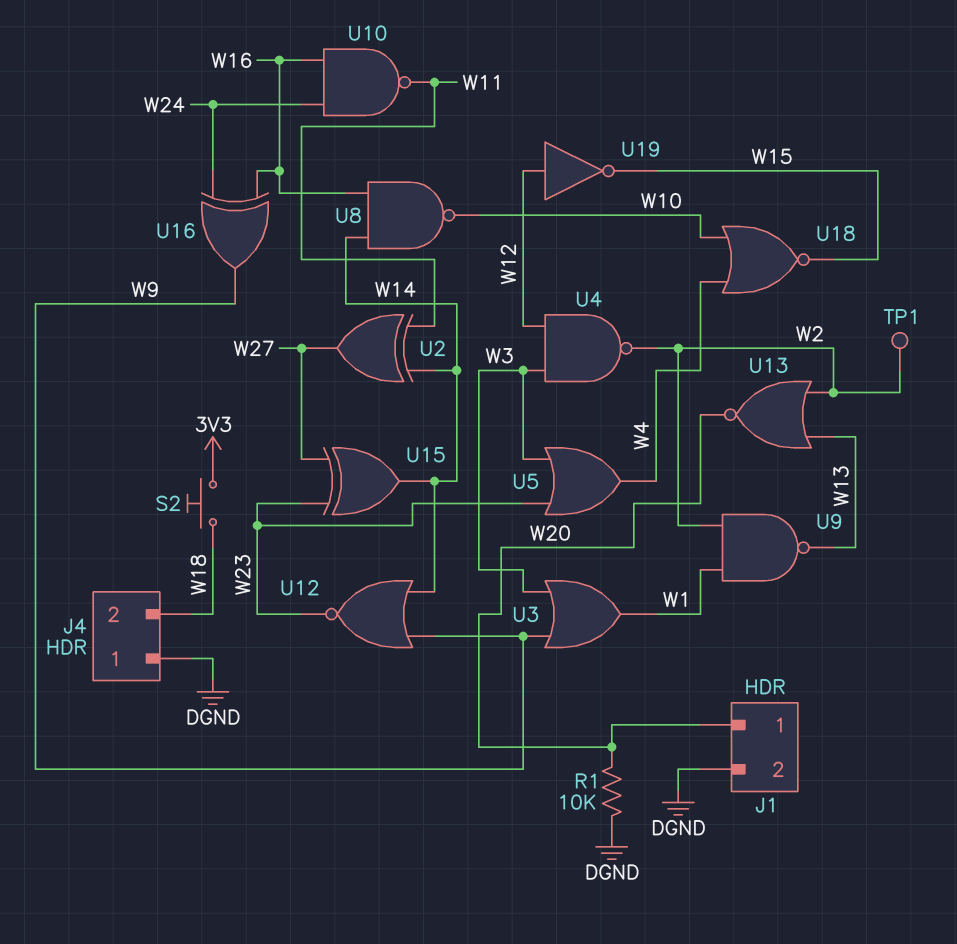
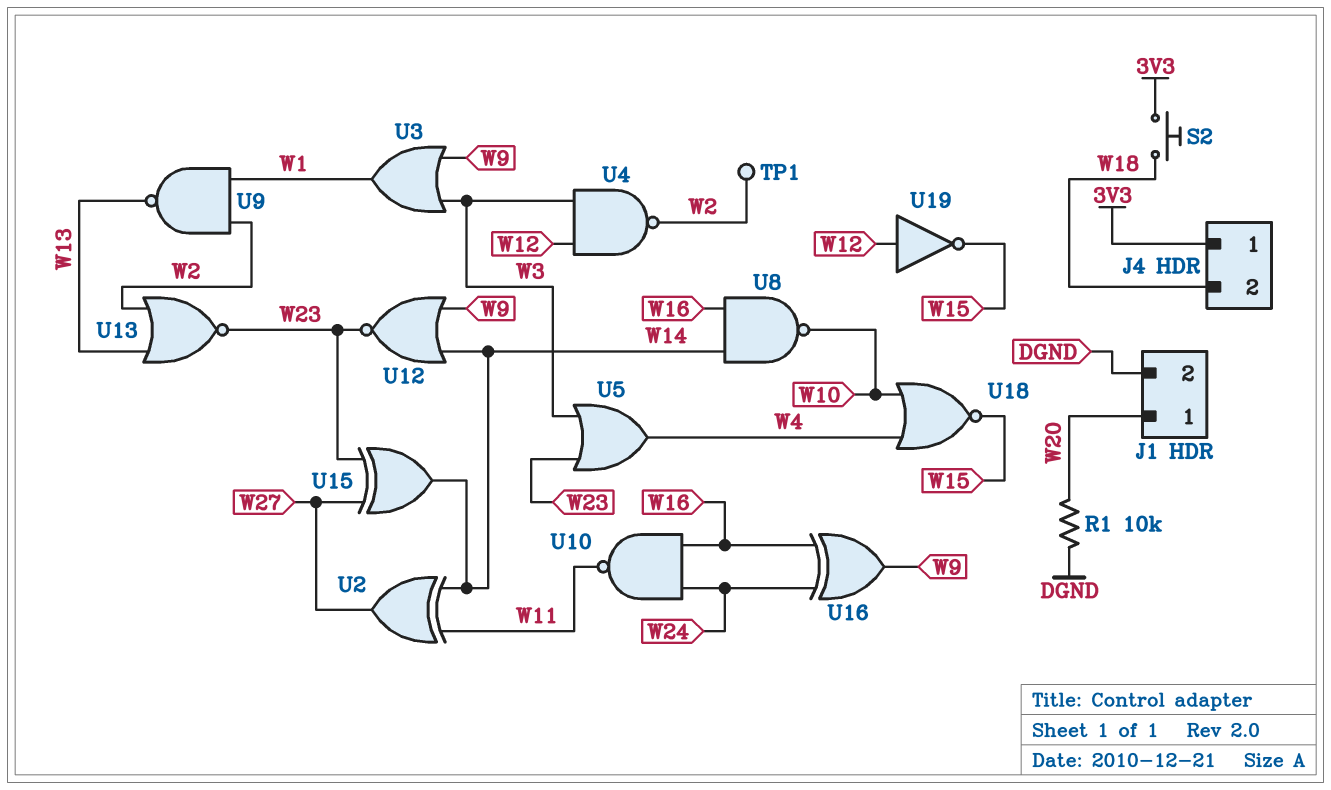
J4 pin 1: DGND -> 3V3
U13: NOR (in W2, in W13, out W20) -> NOR (in W2, in W13, out W23)

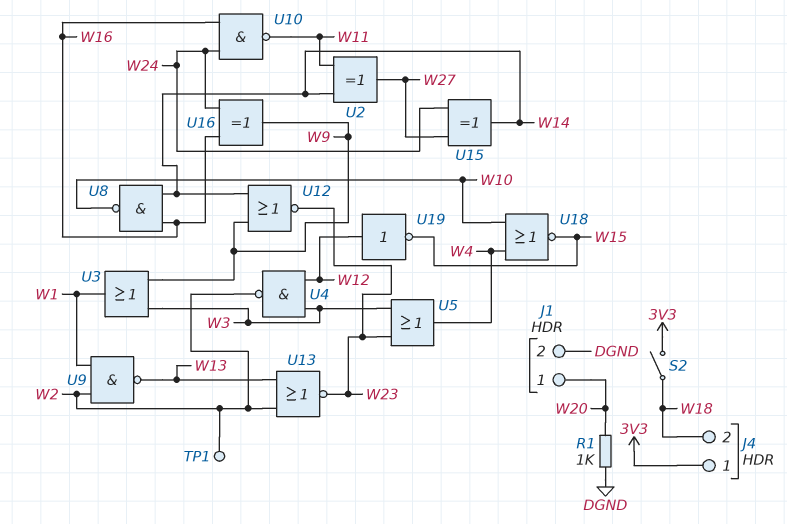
R1: 10k (DGND, W20) -> 1k (DGND, W20)
S2: button (3V3, W18) -> switch (3V3, W18)
U15: XOR (in W23, in W27, out W14) -> XOR (in W24, in W27, out W14)

